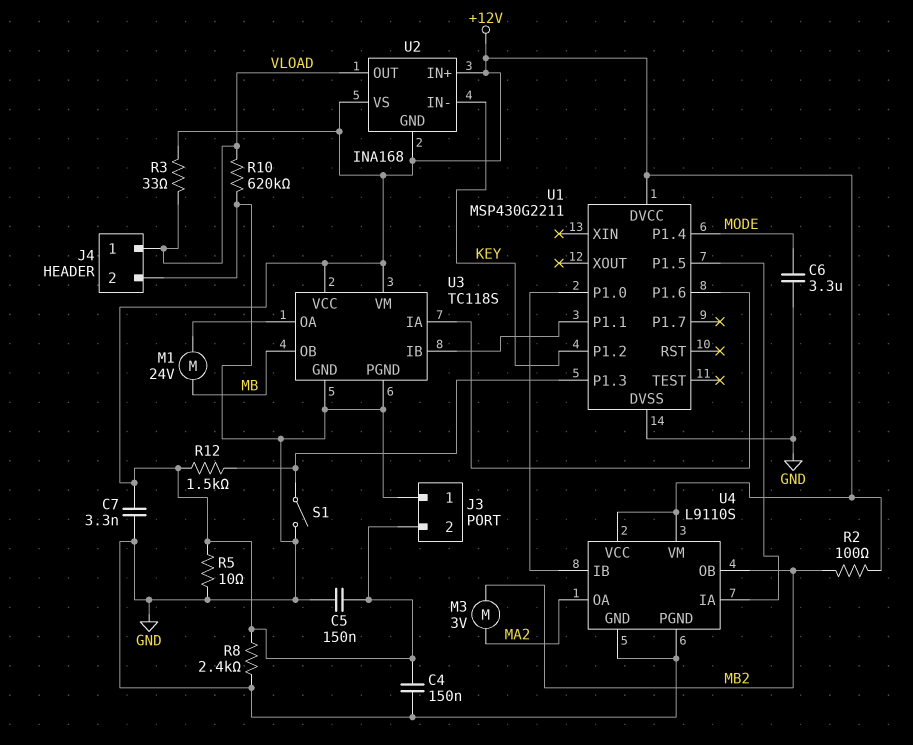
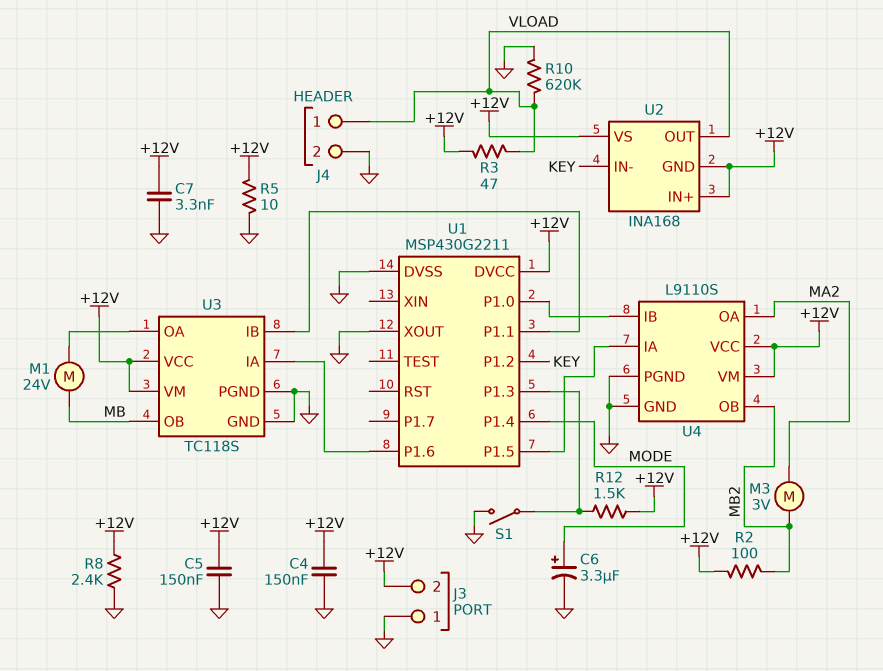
C6: 3.3uF (GND, MODE) -> 3.3uF (plus MODE, minus GND)
R3: 33 (+12V, VLOAD) -> 47 (+12V, VLOAD)
U1 pin XOUT: none -> GND

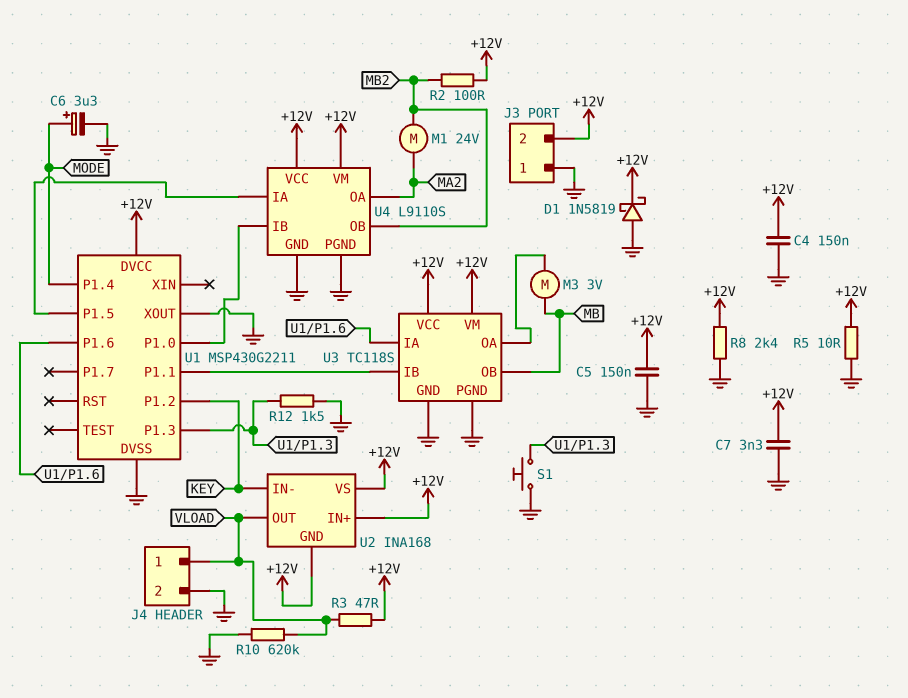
D1: none -> schottky 1N5819 (A GND, K +12V)
M1: motor 24V (MB, U3/OA) -> motor 24V (MA2, MB2)
M3: motor 3V (MA2, MB2) -> motor 3V (MB, U3/OA)
R12: 1.5k (+12V, U1/P1.3) -> 1.5k (GND, U1/P1.3)
S1: switch (GND, U1/P1.3) -> button (GND, U1/P1.3)

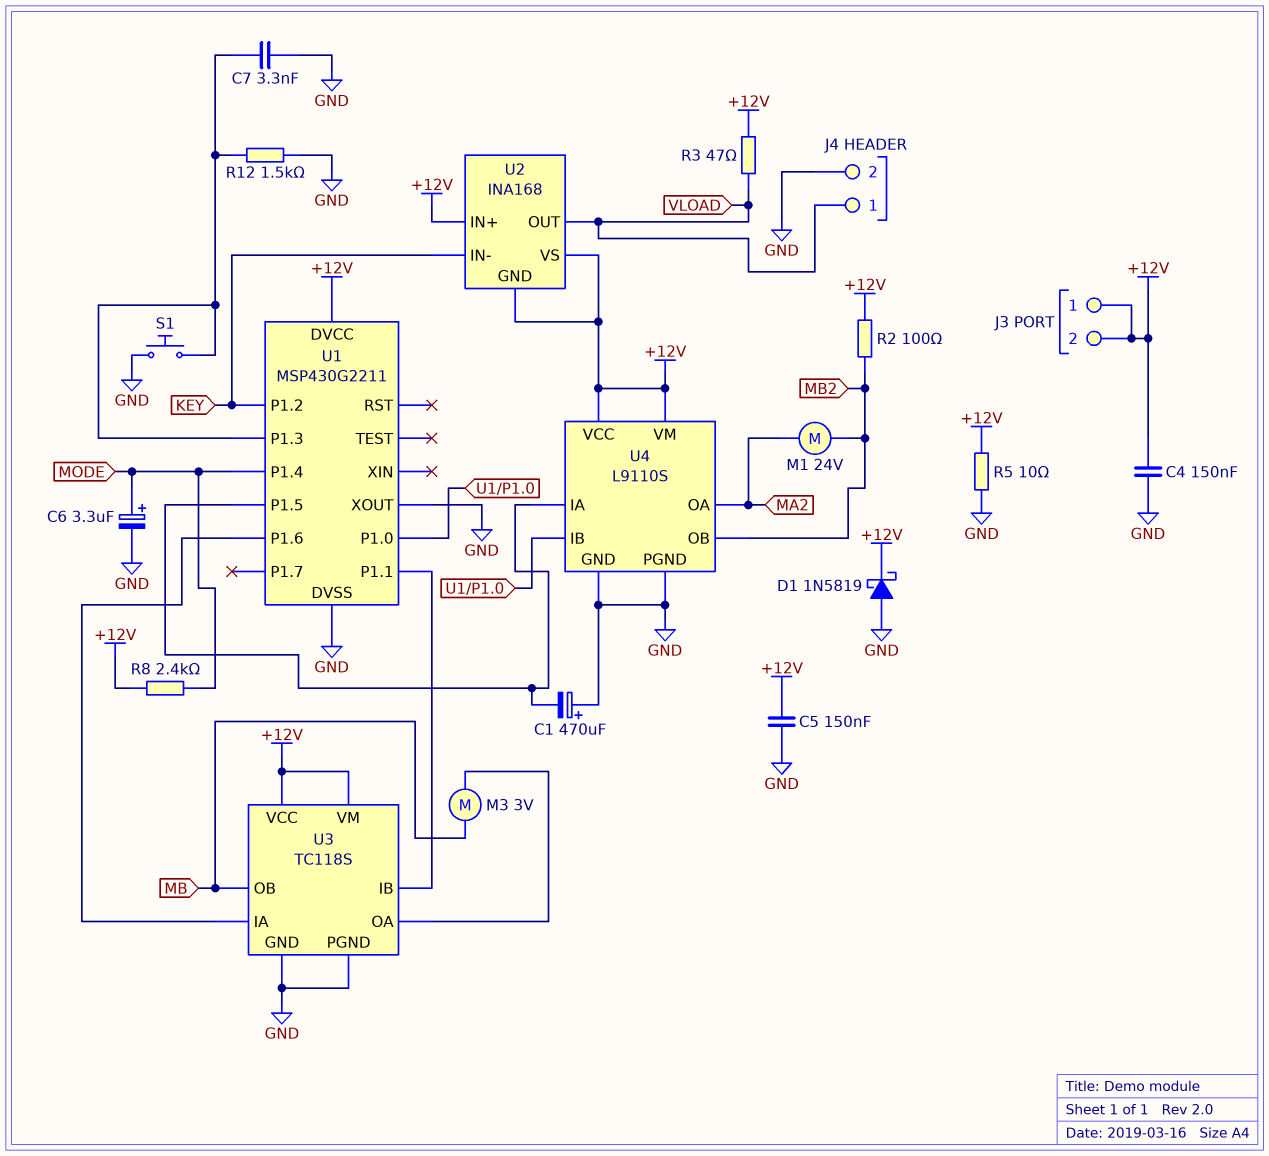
C1: none -> 470uF (plus GND, minus U1/P1.5)
C7: 3.3nF (+12V, GND) -> 3.3nF (GND, U1/P1.3)
J3 pin 1: GND -> +12V
R8: 2.4k (+12V, GND) -> 2.4k (+12V, MODE)
R10: 620k (GND, VLOAD) -> none

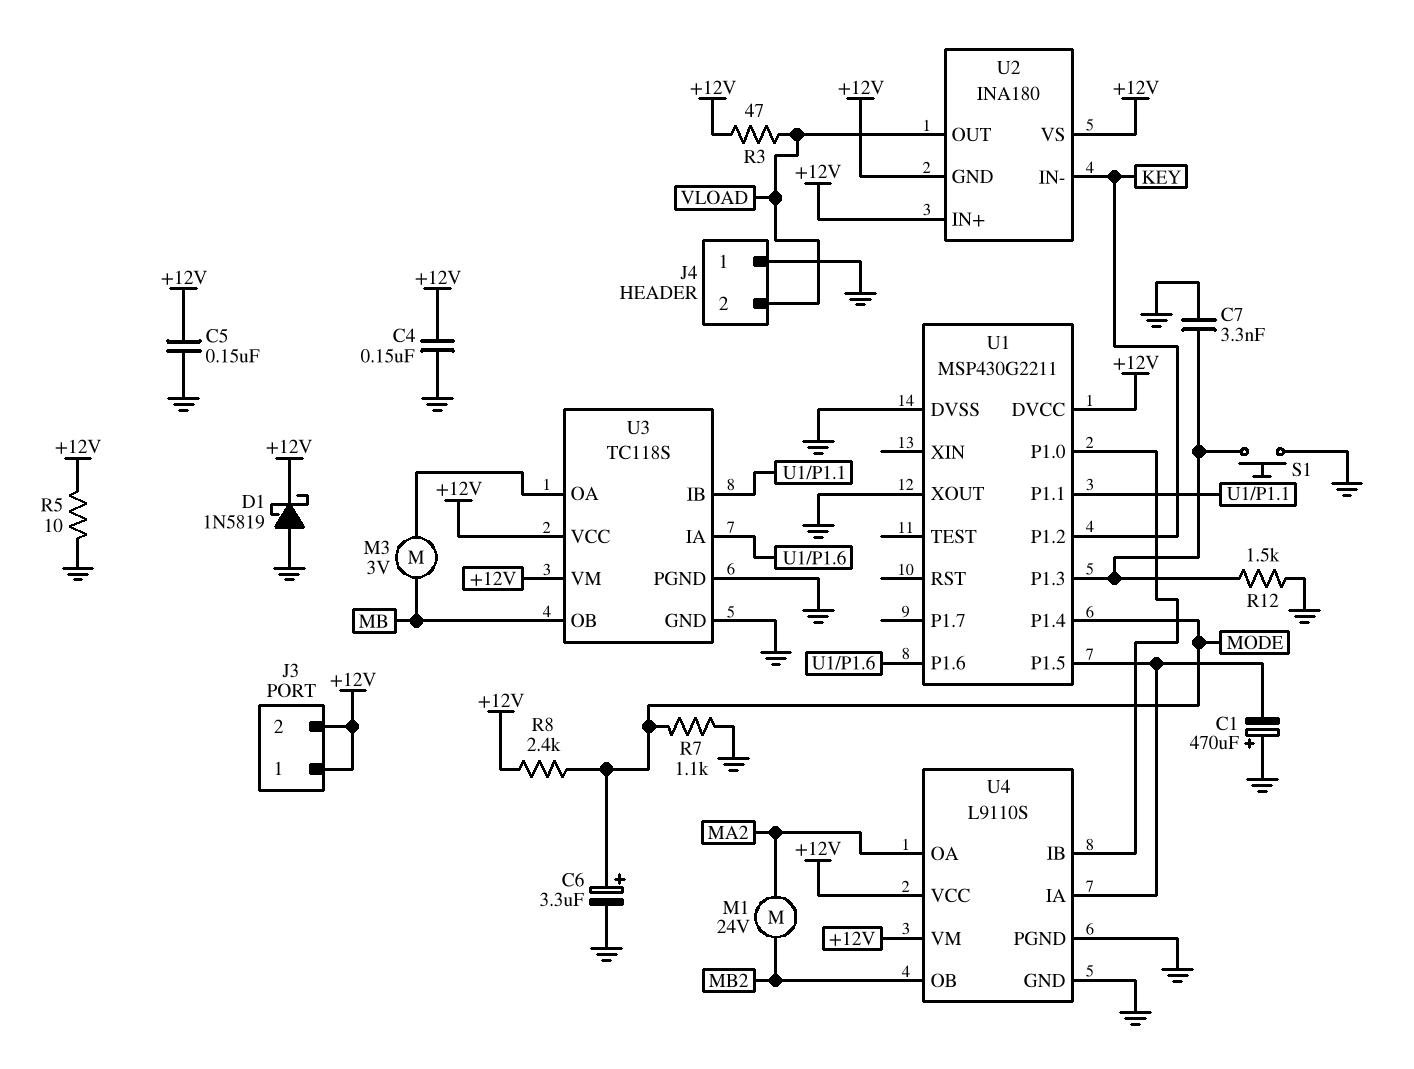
J4 pin 1: VLOAD -> GND
J4 pin 2: GND -> VLOAD
R2: 100 (+12V, MB2) -> none
R7: none -> 1.1k (GND, MODE)
U2: INA168 -> INA180

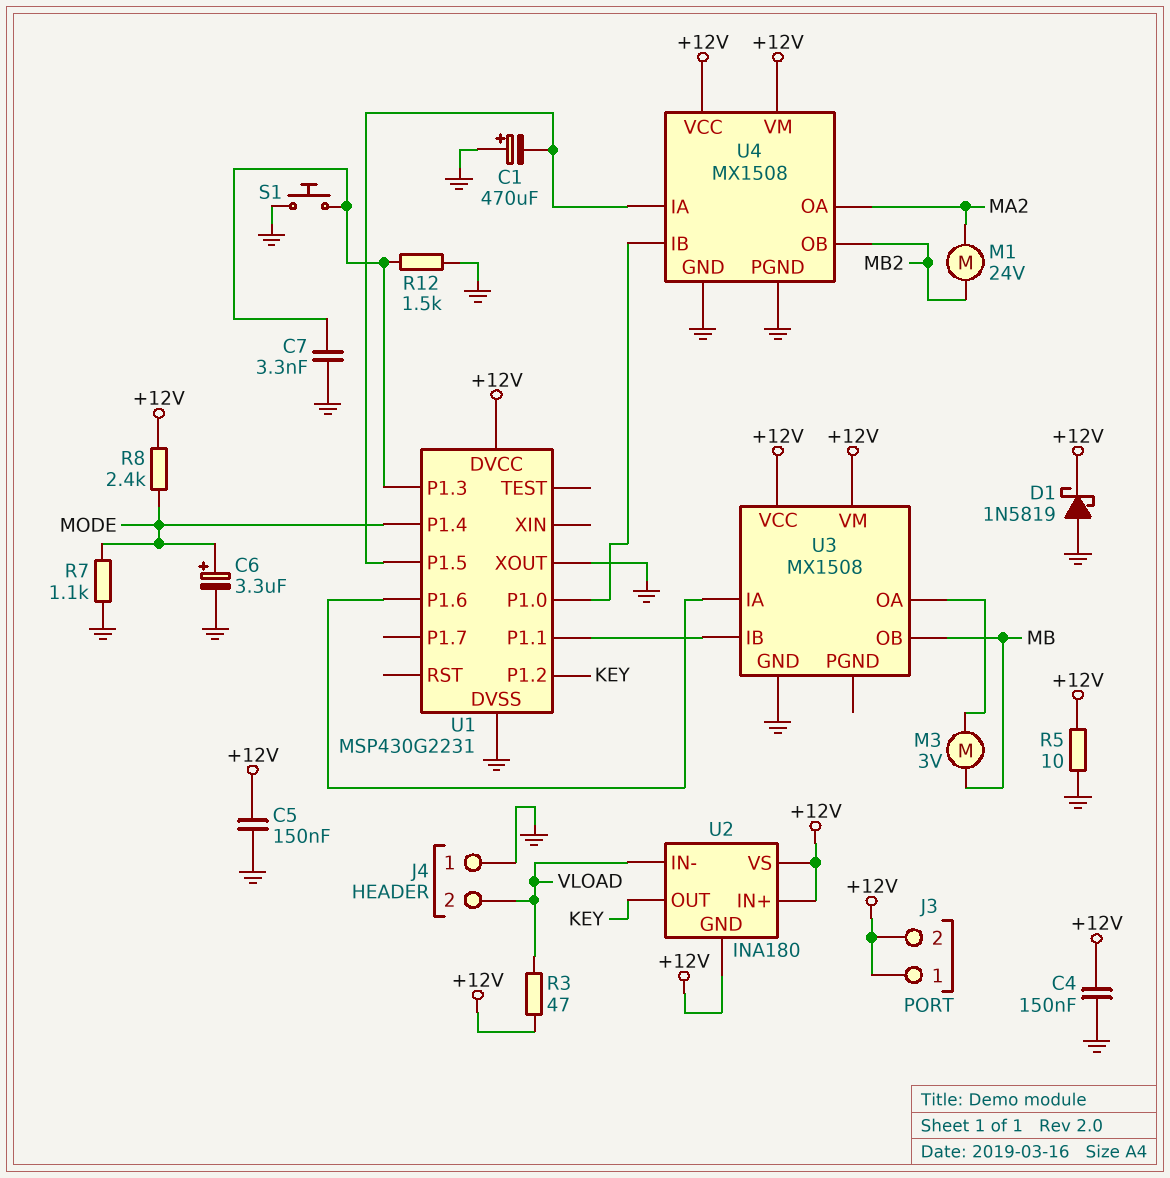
U1: MSP430G2211 -> MSP430G2231
U2 pin IN-: KEY -> VLOAD
U2 pin OUT: VLOAD -> KEY
U3: TC118S -> MX1508
U3 pin PGND: GND -> none
U4: L9110S -> MX1508

